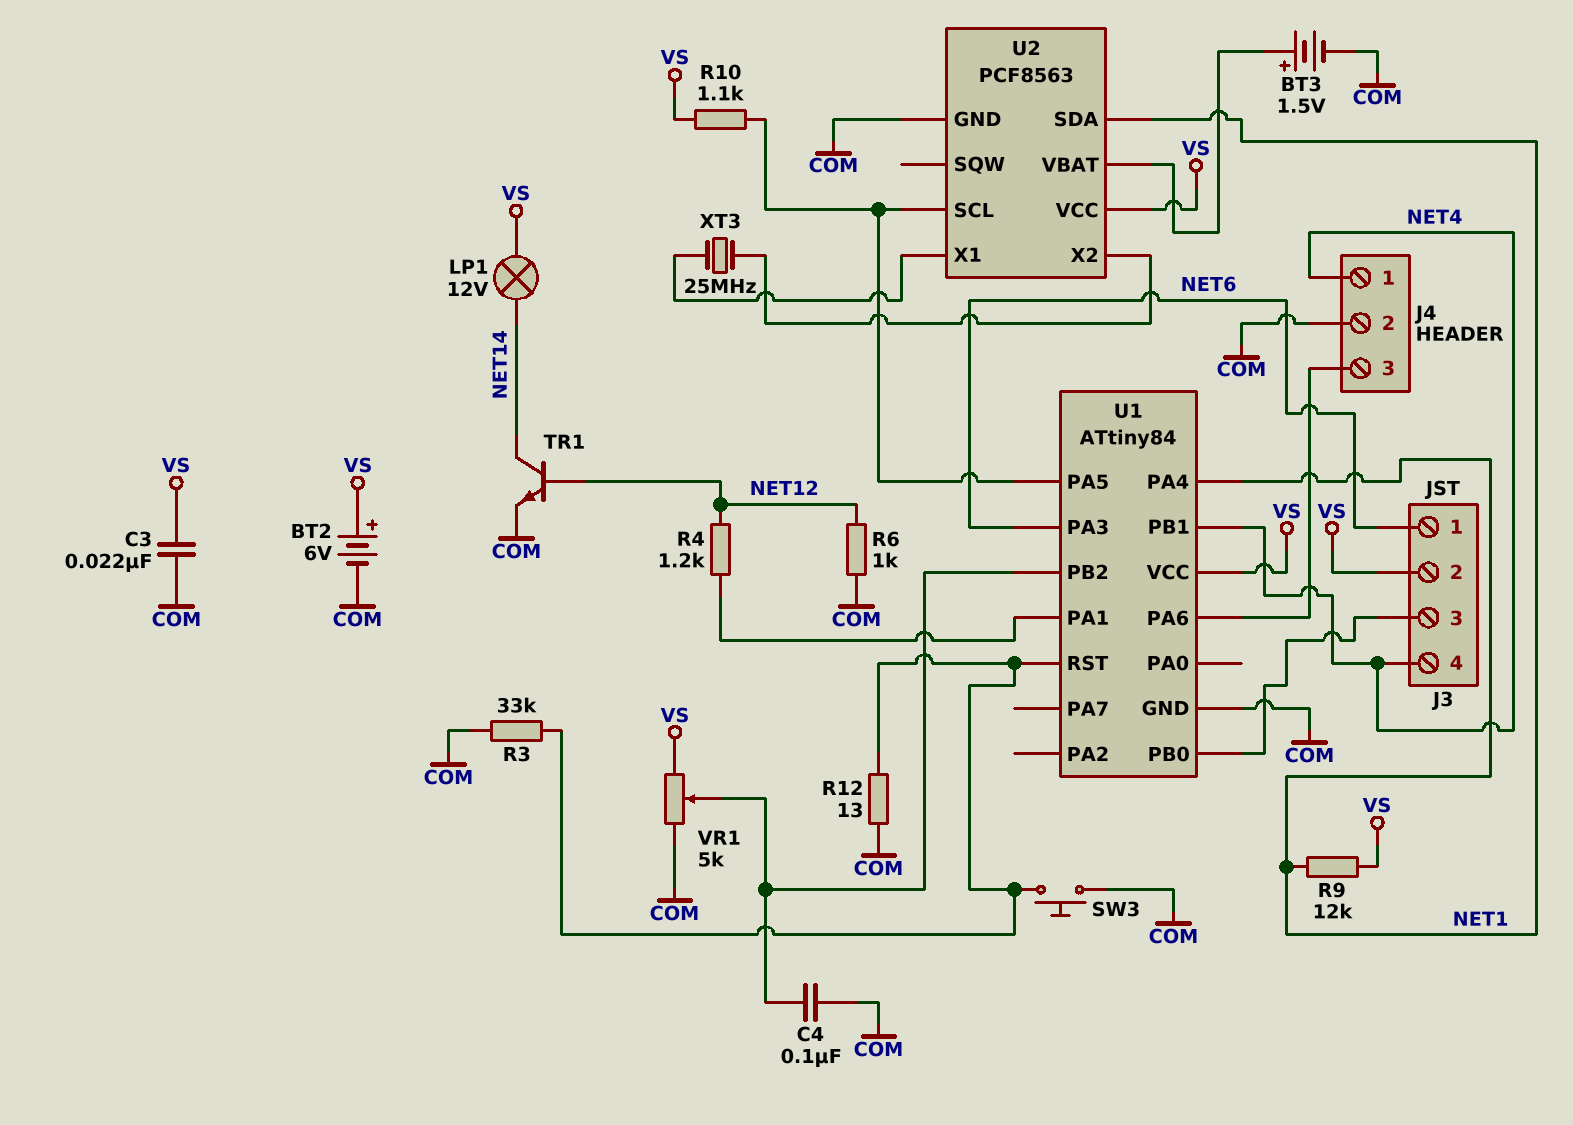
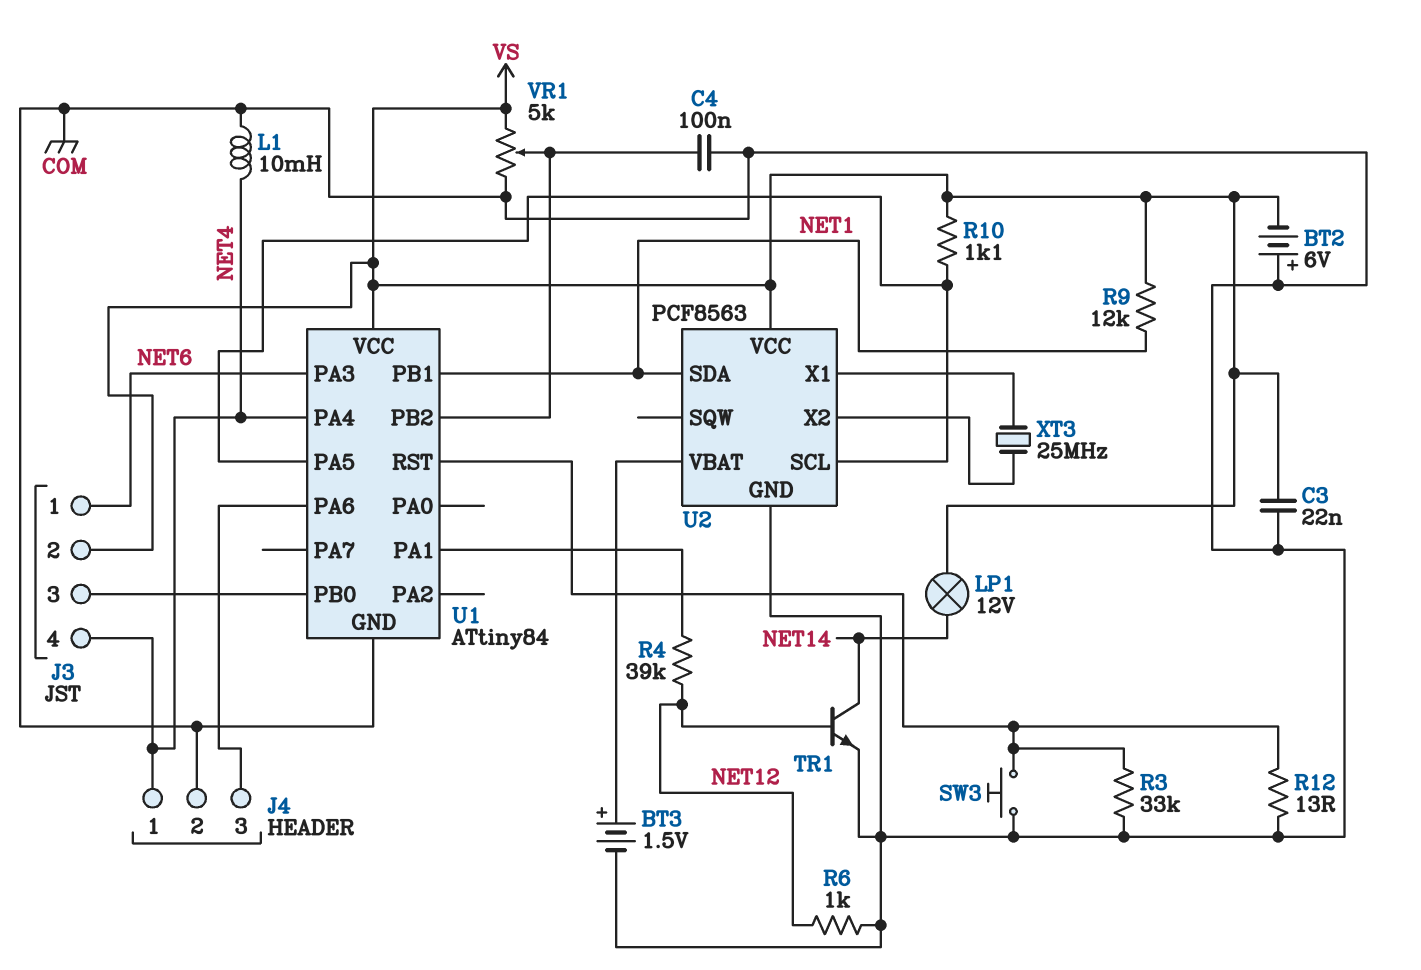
BT2: 6V (plus VS, minus COM) -> 6V (plus COM, minus VS)
L1: none -> 10mH (COM, NET4)
R4: 1.2k (NET12, U1/PA1) -> 39k (NET12, U1/PA1)
U1 pin PA4: NET1 -> NET4
U1 pin PB1: NET4 -> NET1

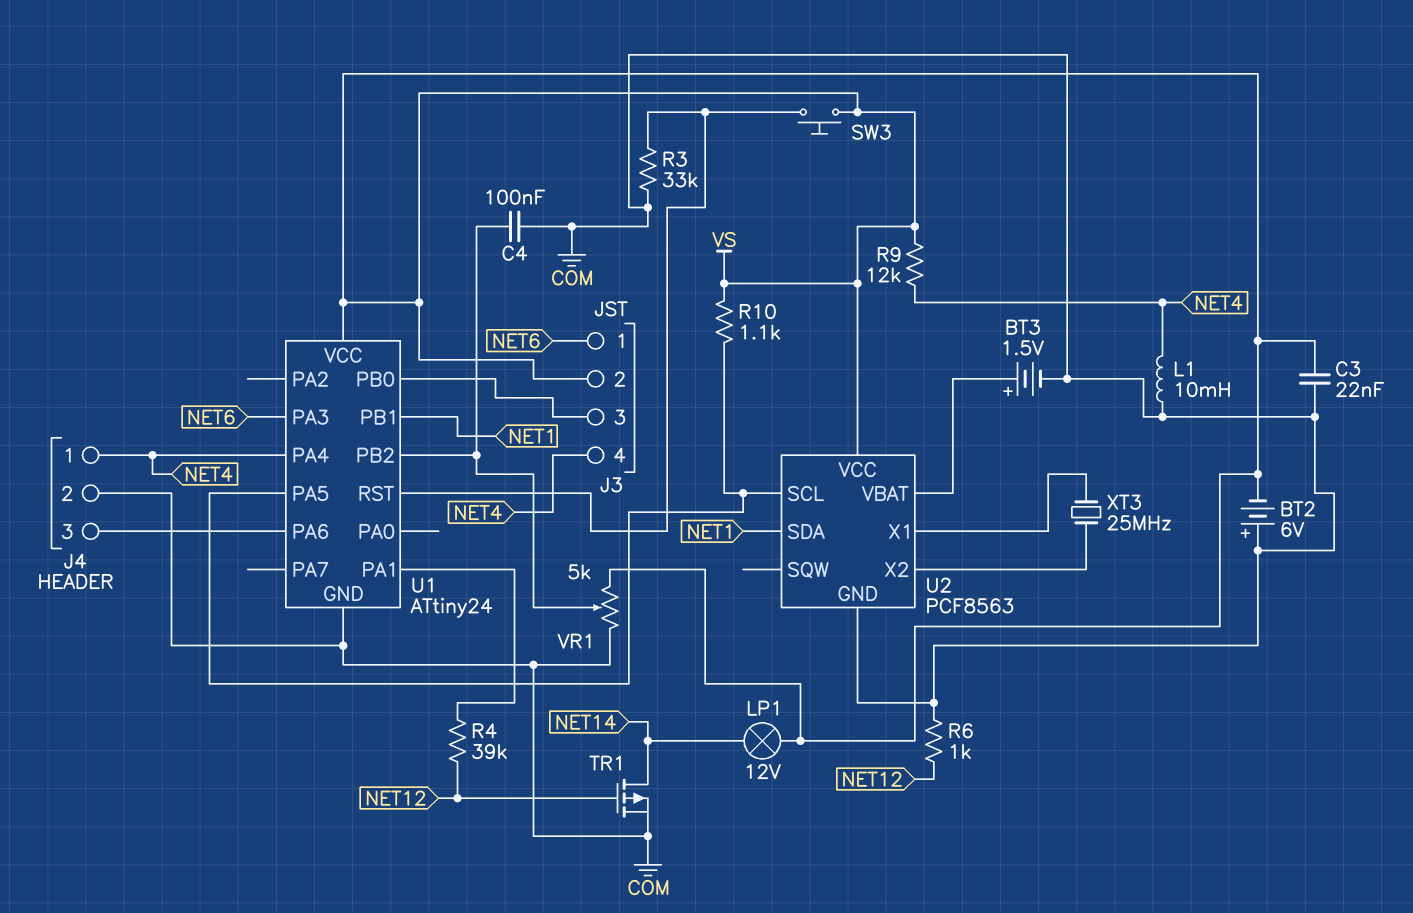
R9: 12k (NET1, VS) -> 12k (NET4, VS)
R12: 13 (COM, U1/RST) -> none
SW3: button (COM, U1/RST) -> button (U1/RST, VS)
TR1: NPN (B NET12, C NET14, E COM) -> PMOS (G NET12, D NET14, S COM)
U1: ATtiny84 -> ATtiny24

